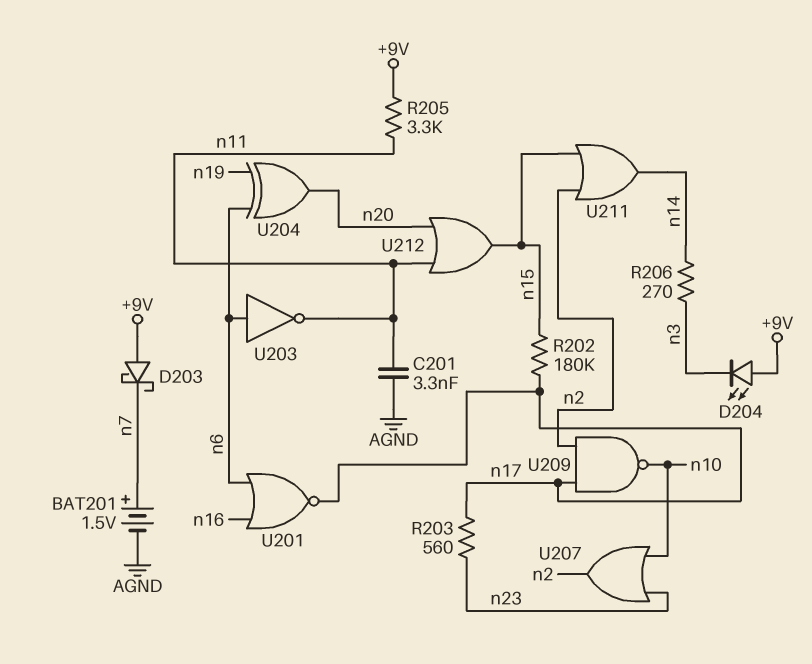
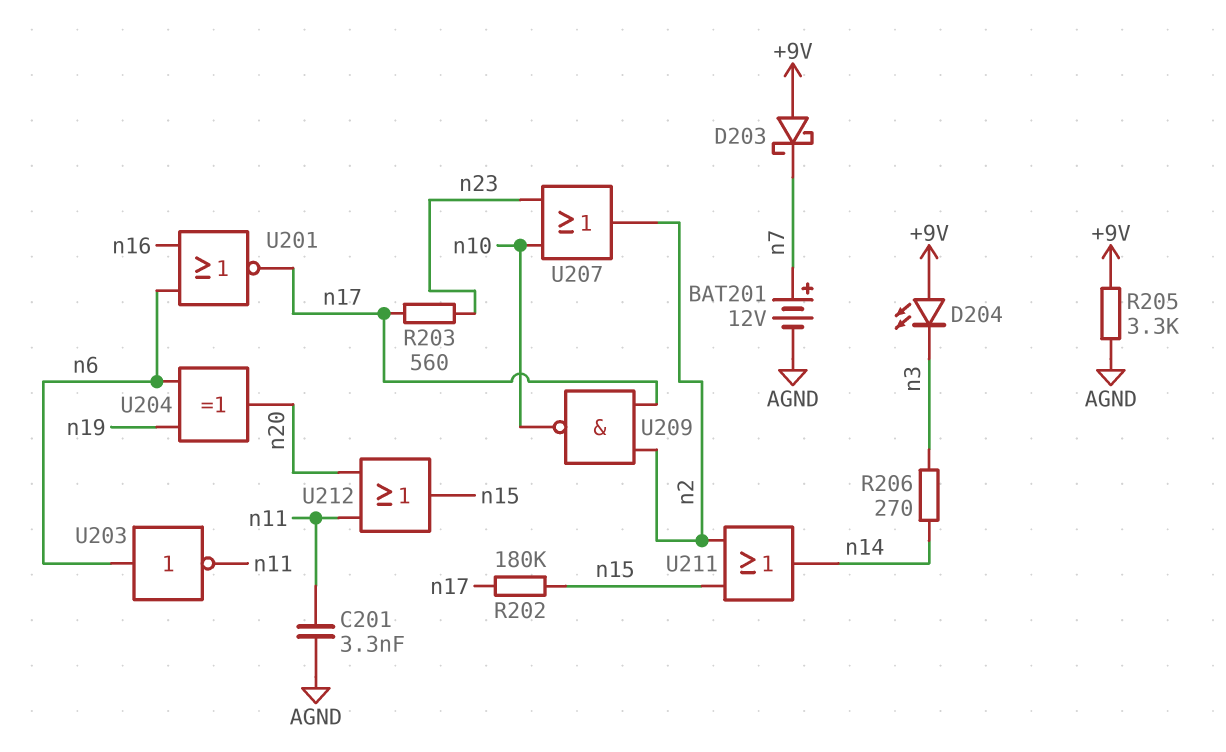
BAT201: 1.5V (plus n7, minus AGND) -> 12V (plus n7, minus AGND)
R205: 3.3k (+9V, n11) -> 3.3k (+9V, AGND)

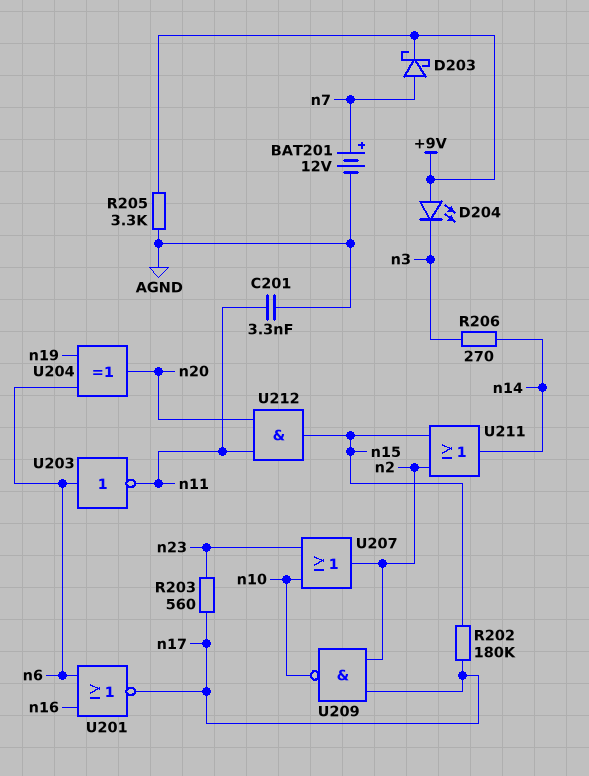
D203: schottky (A +9V, K n7) -> schottky (A n7, K +9V)
U212: OR (in n11, in n20, out n15) -> AND (in n11, in n20, out n15)

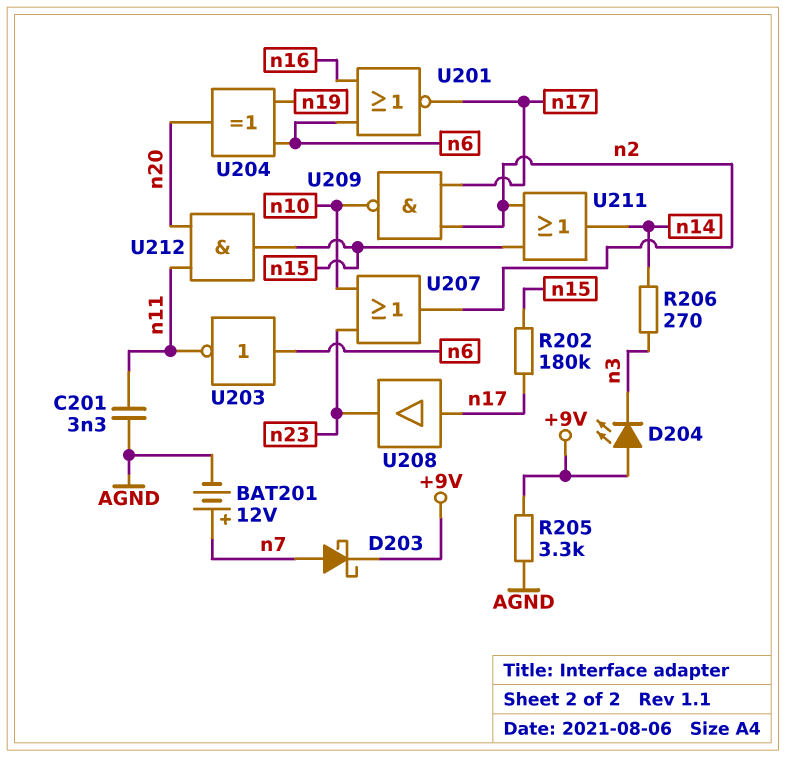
R203: 560 (n17, n23) -> none
U208: none -> buffer (in n17, out n23)

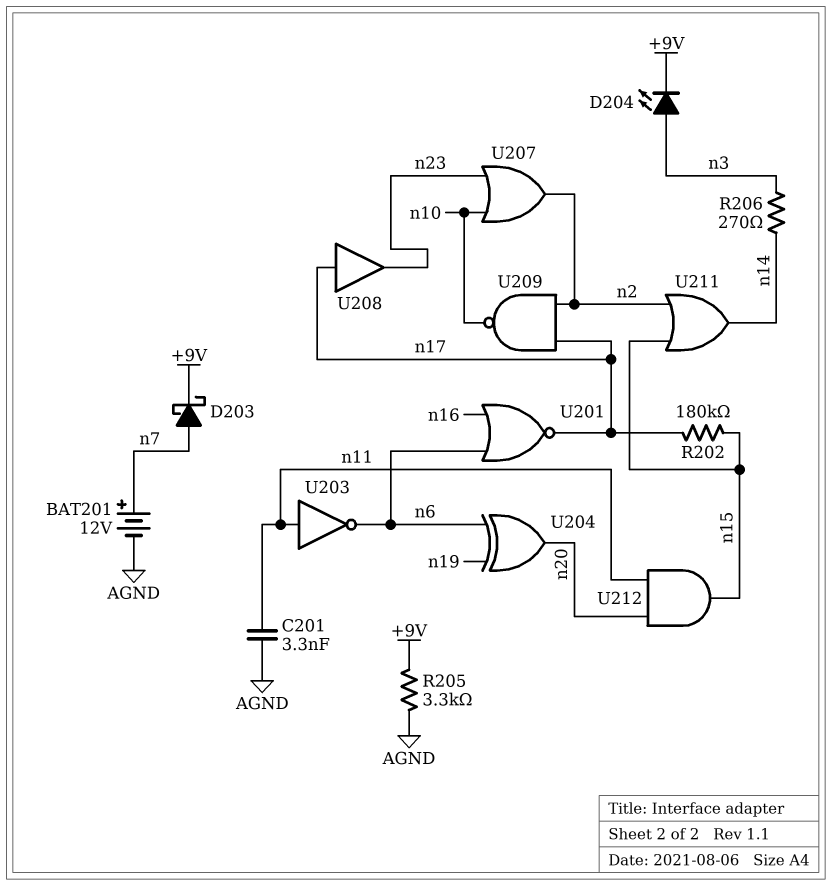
D204: LED (A +9V, K n3) -> LED (A n3, K +9V)
U203: NOT (in n6, out n11) -> NOT (in n11, out n6)

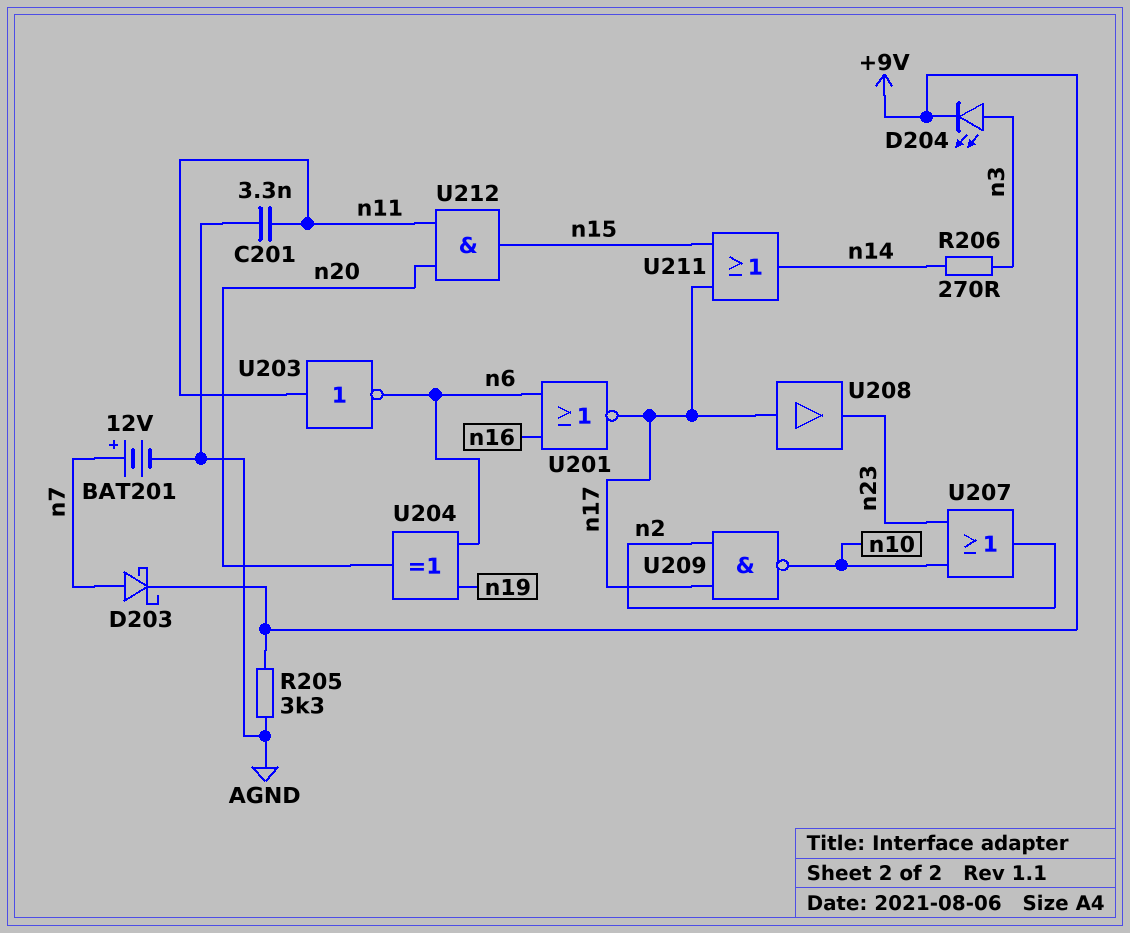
R202: 180k (n15, n17) -> none
U211: OR (in n2, in n15, out n14) -> OR (in n15, in n17, out n14)

